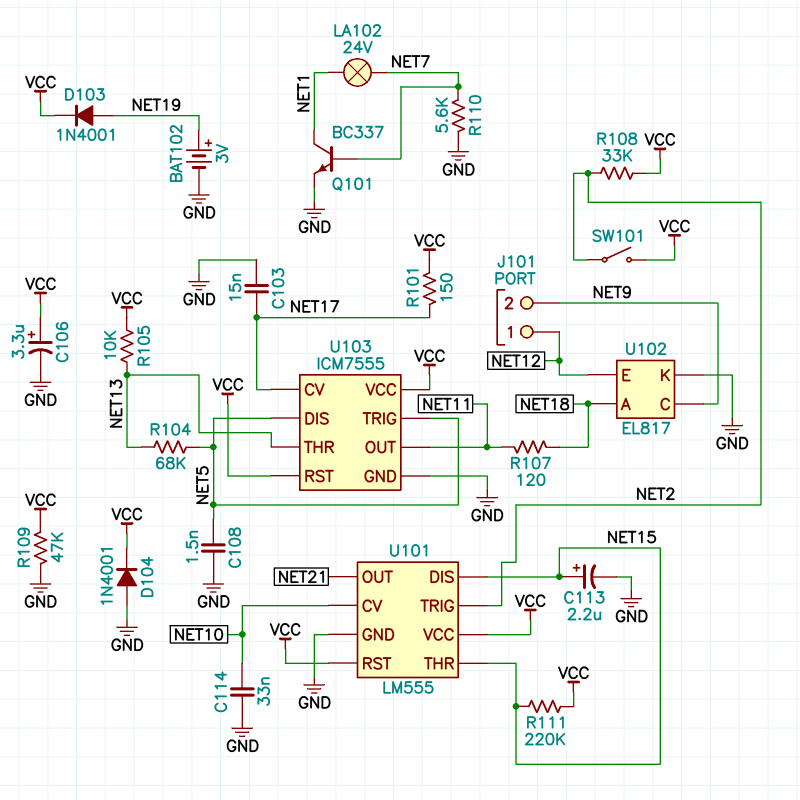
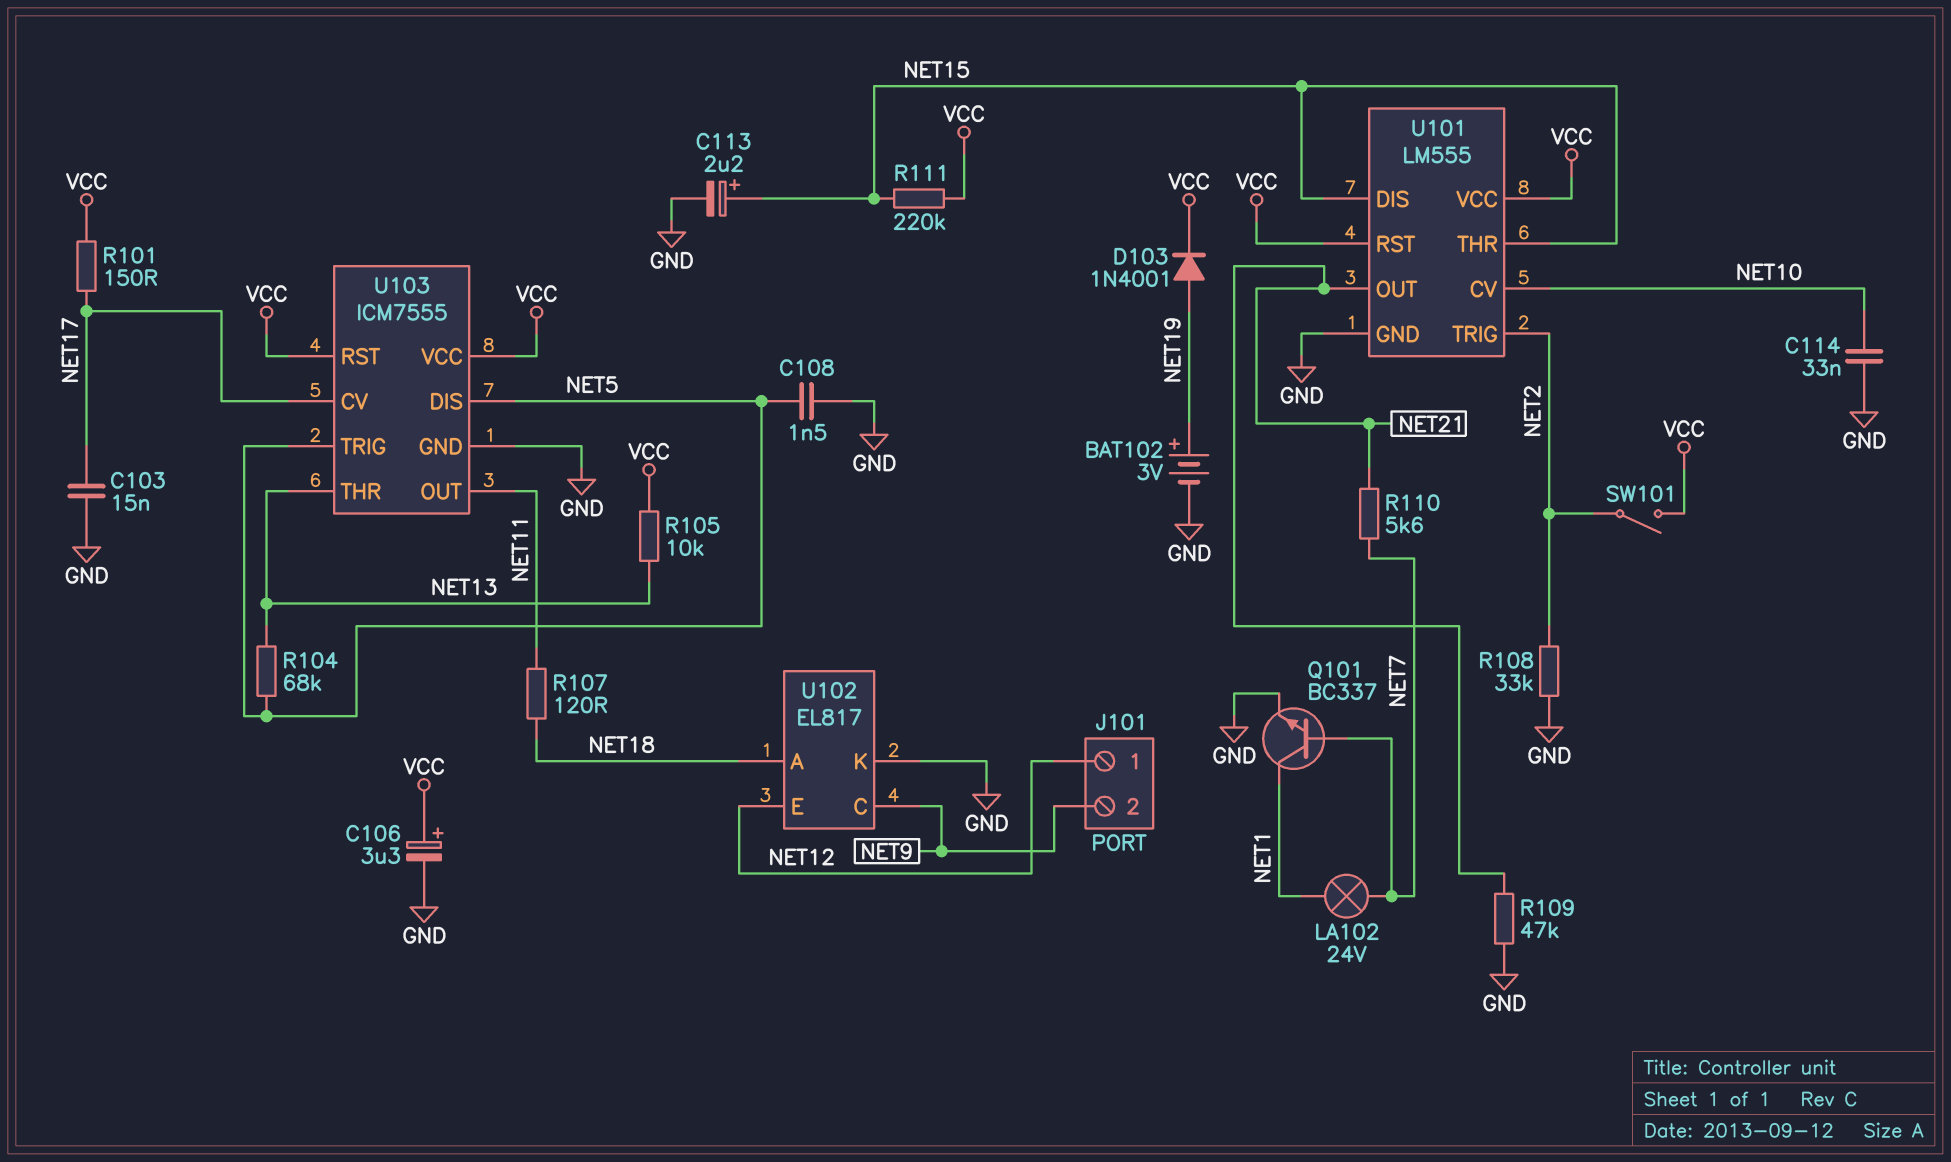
D104: diode 1N4001 (A GND, K VCC) -> none
R108: 33k (NET2, VCC) -> 33k (GND, NET2)
R109: 47k (GND, VCC) -> 47k (GND, NET21)
R110: 5.6k (GND, NET7) -> 5.6k (NET7, NET21)

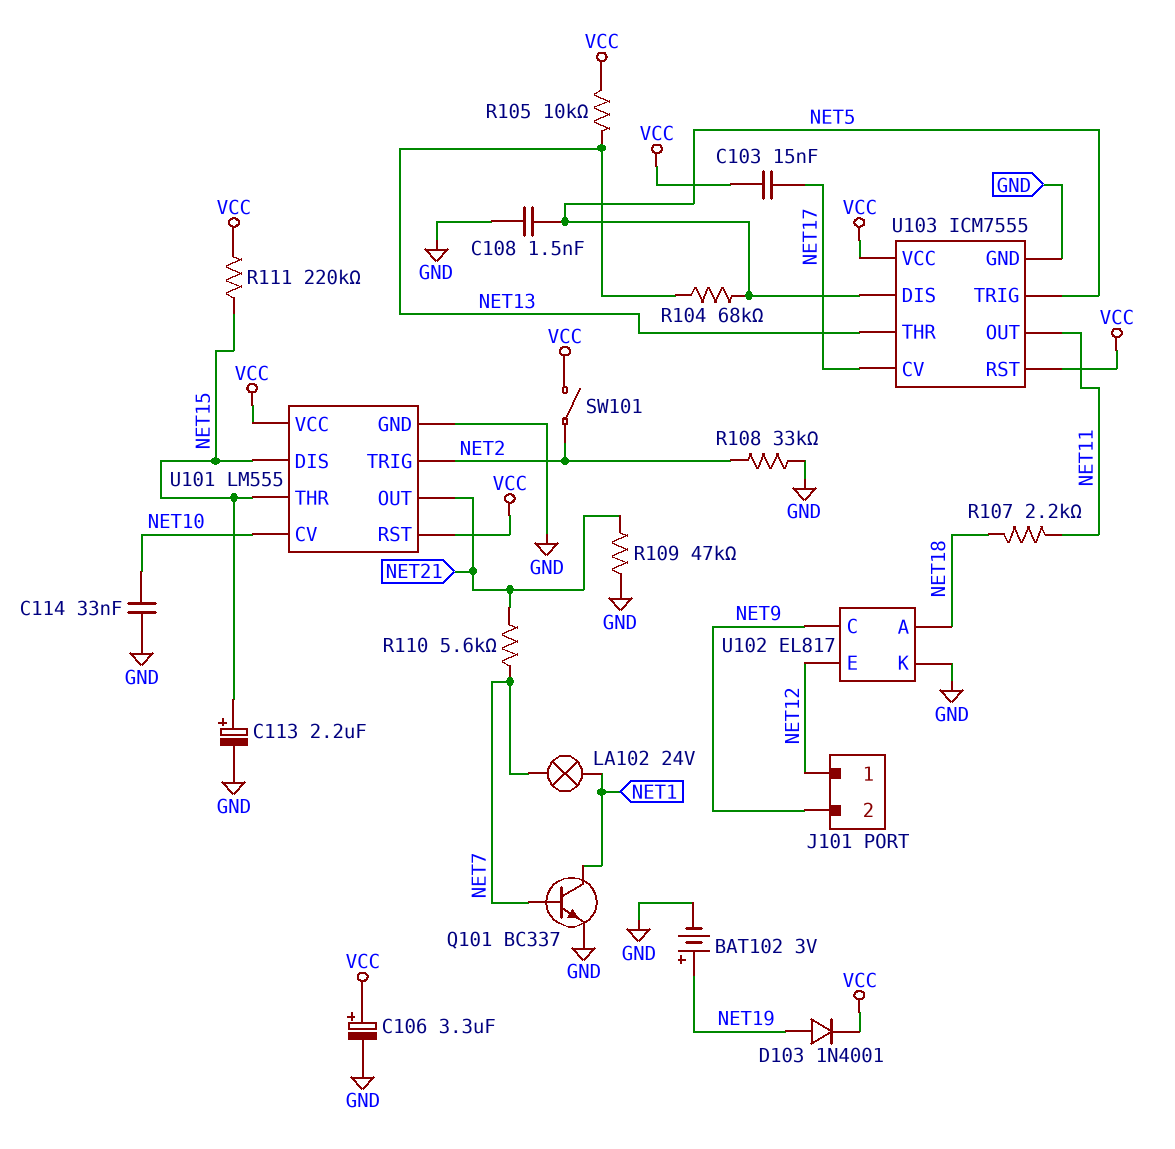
C103: 15nF (GND, NET17) -> 15nF (NET17, VCC)
R101: 150 (NET17, VCC) -> none
R107: 120 (NET11, NET18) -> 2.2k (NET11, NET18)

